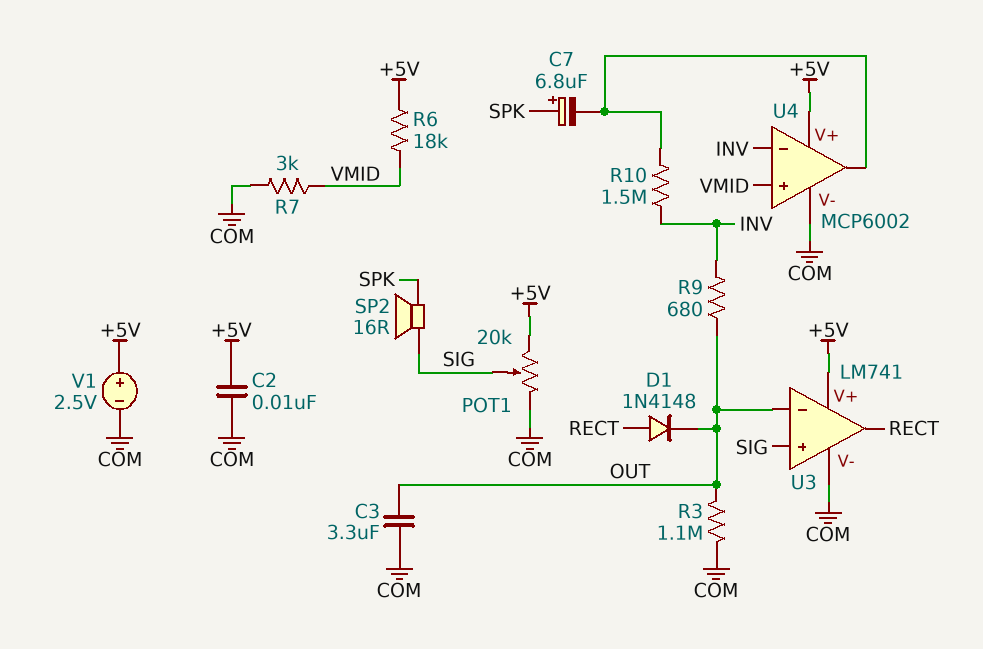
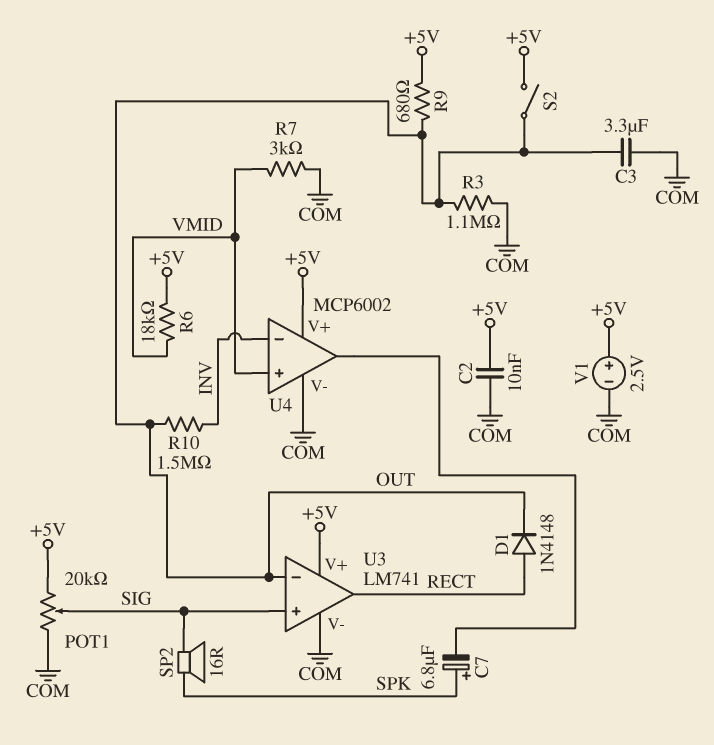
R9: 680 (INV, OUT) -> 680 (+5V, OUT)
R10: 1.5M (INV, U4/out) -> 1.5M (INV, OUT)
S2: none -> switch (+5V, OUT)

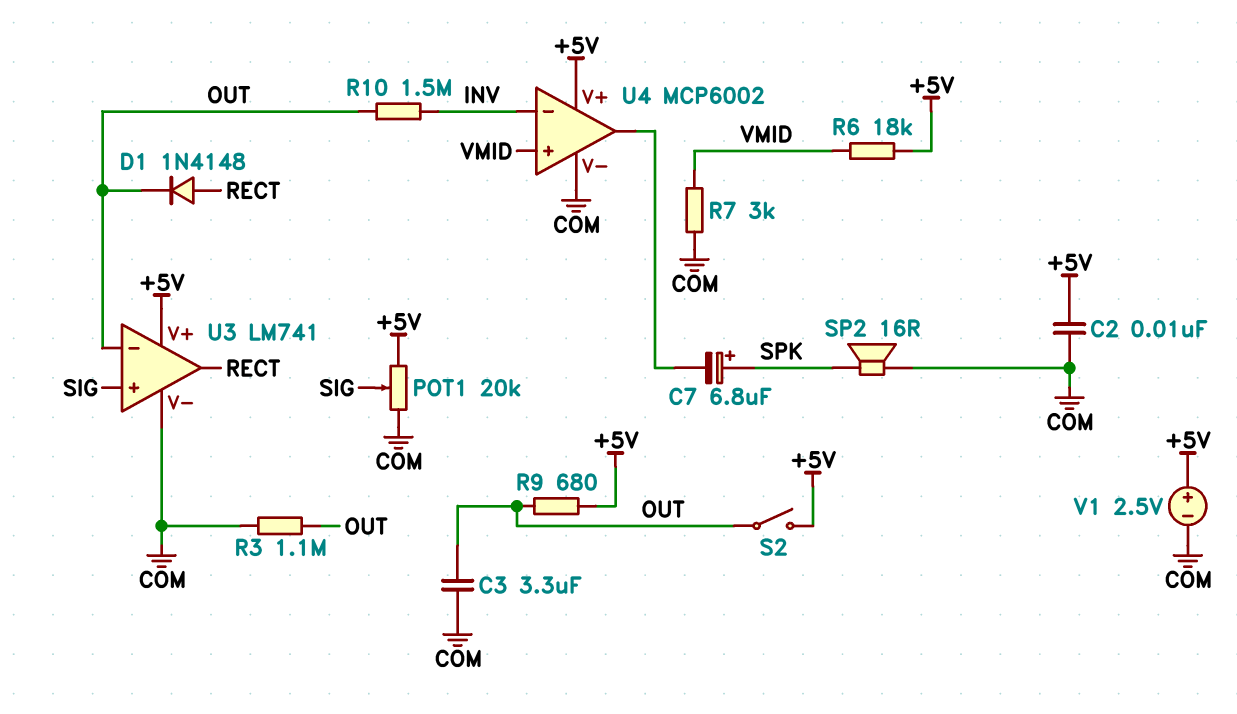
SP2: speaker 16R (SIG, SPK) -> speaker 16R (COM, SPK)

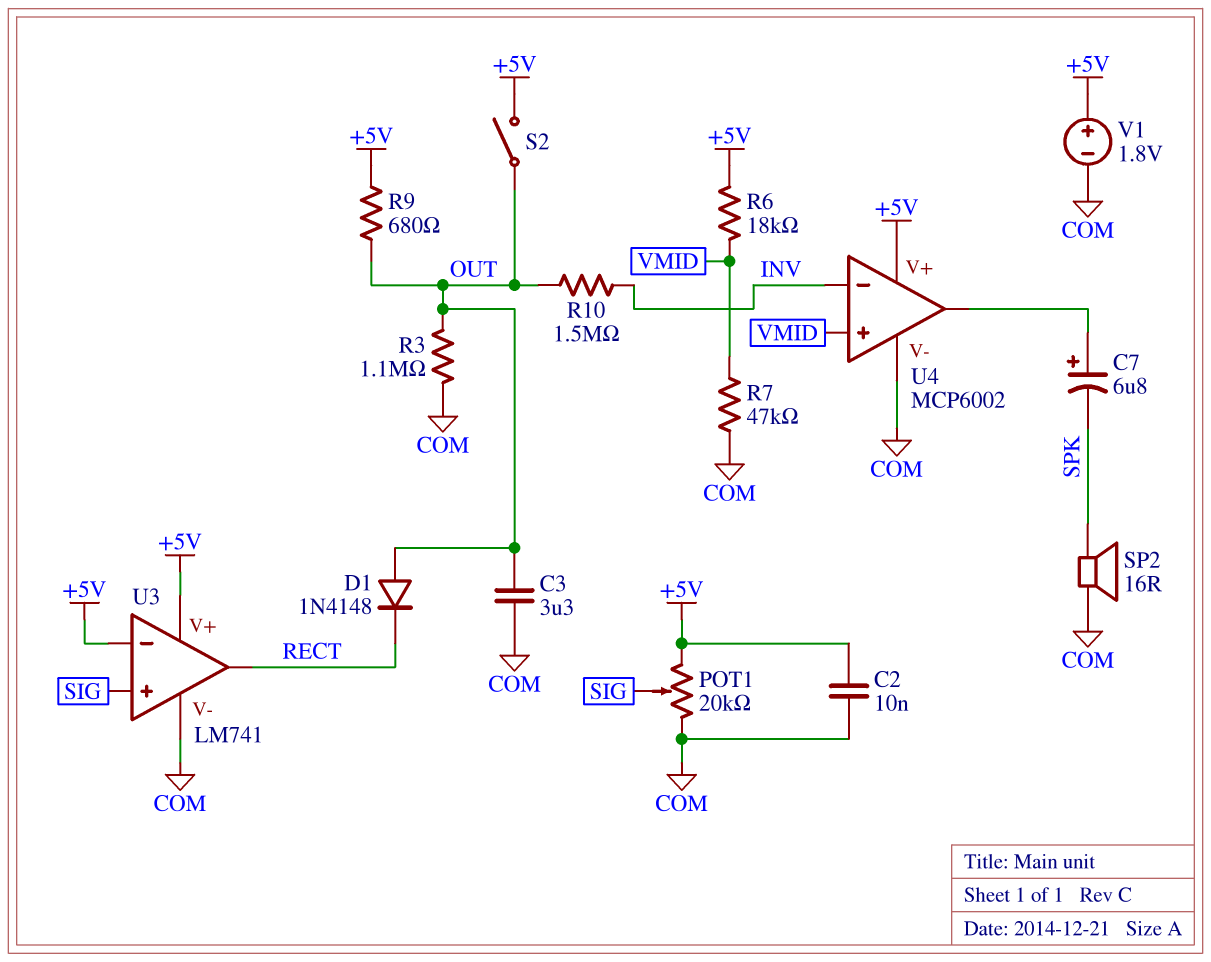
C7: 6.8uF (plus SPK, minus U4/out) -> 6.8uF (plus U4/out, minus SPK)
D1: diode 1N4148 (A RECT, K OUT) -> diode 1N4148 (A OUT, K RECT)
R7: 3k (COM, VMID) -> 47k (COM, VMID)
U3 pin in-: OUT -> +5V
V1: 2.5V (plus +5V, minus COM) -> 1.8V (plus +5V, minus COM)

